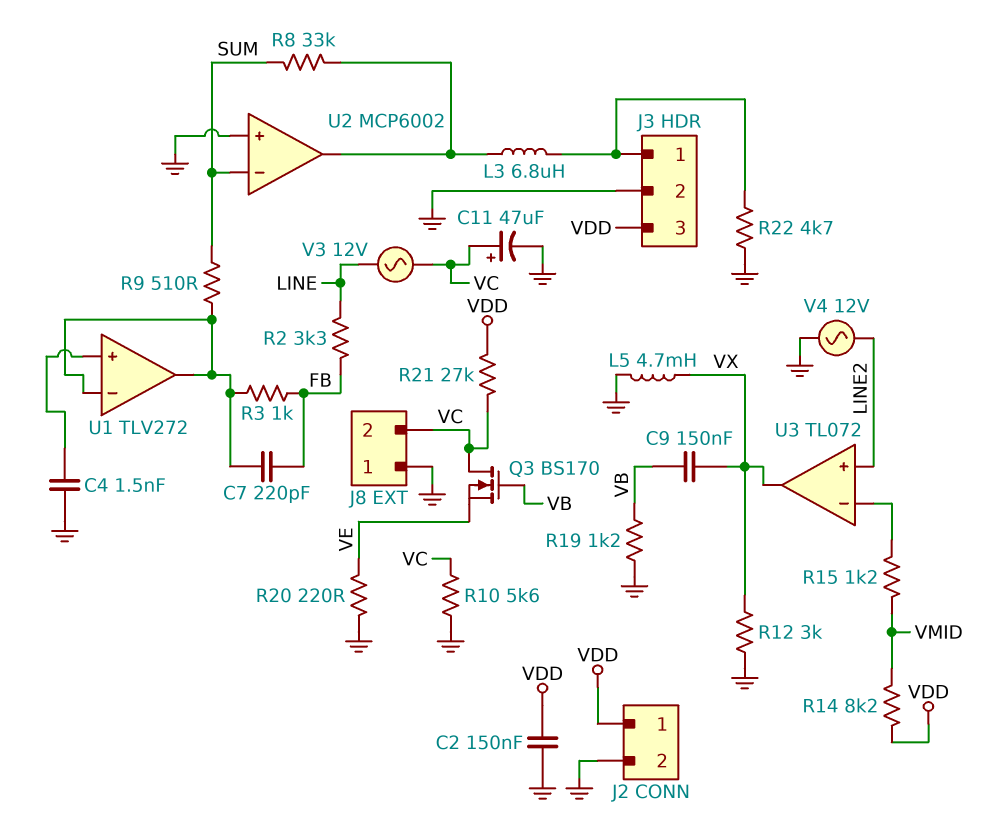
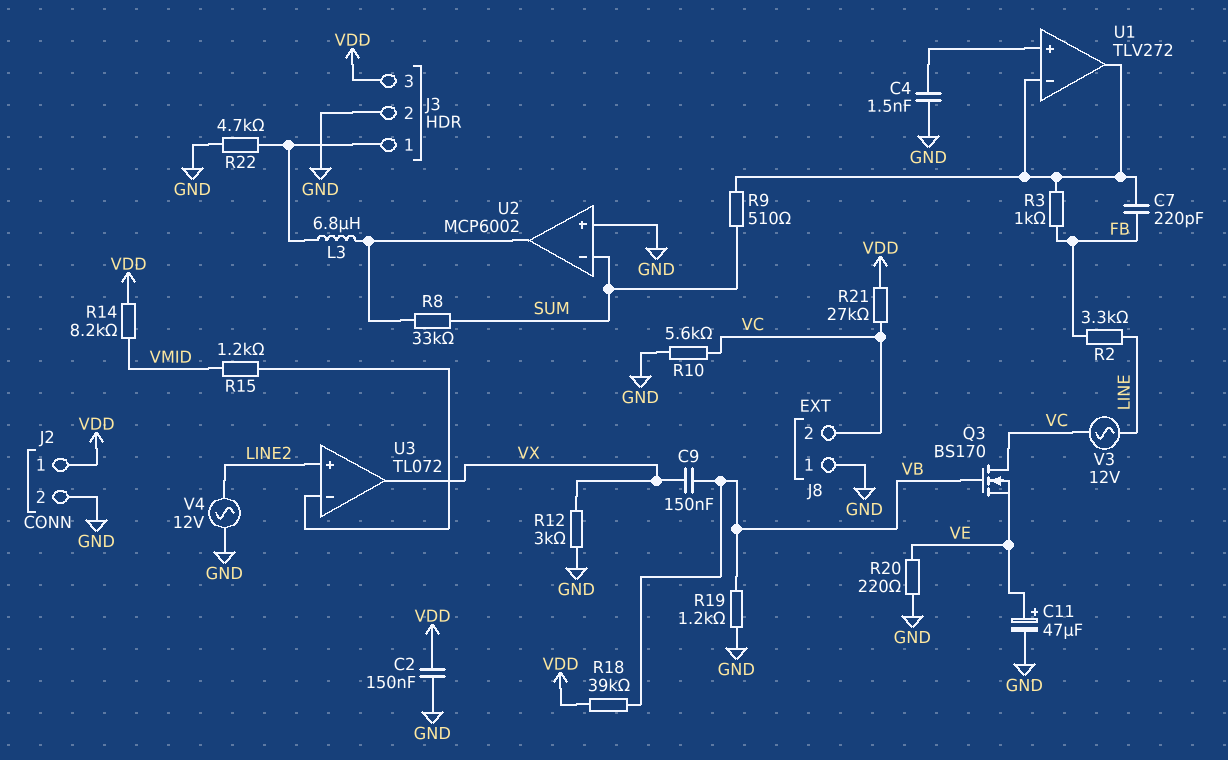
C11: 47uF (plus VC, minus GND) -> 47uF (plus VE, minus GND)
L5: 4.7mH (GND, VX) -> none
R18: none -> 39k (VB, VDD)

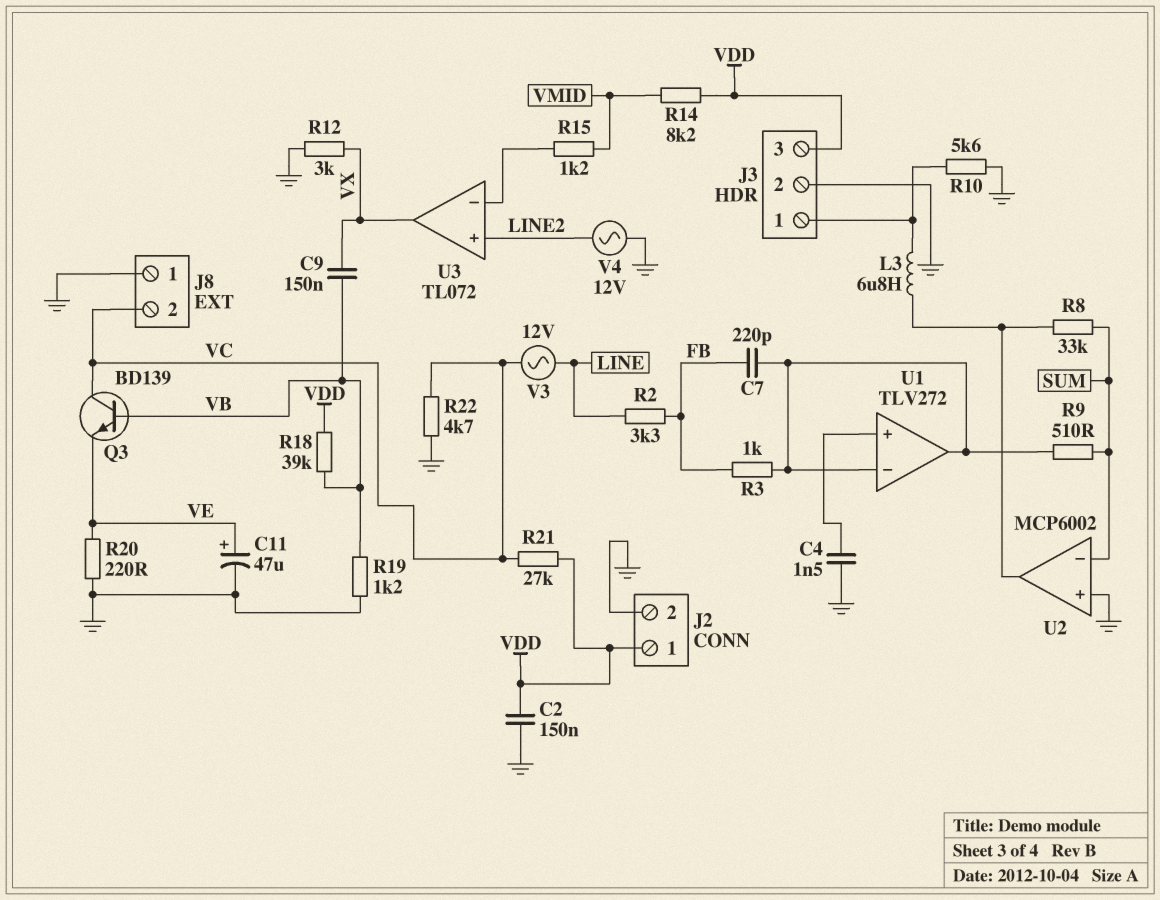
Q3: NMOS BS170 (G VB, D VC, S VE) -> NPN BD139 (B VB, C VC, E VE)
R10: 5.6k (GND, VC) -> 5.6k (GND, J3/1)
R22: 4.7k (GND, J3/1) -> 4.7k (GND, VC)

